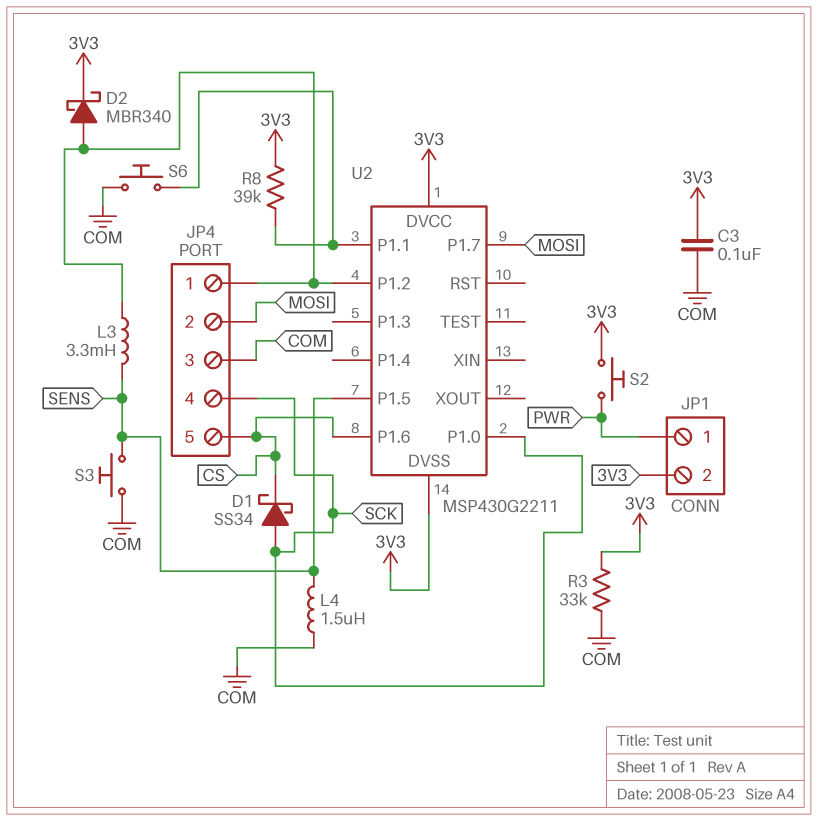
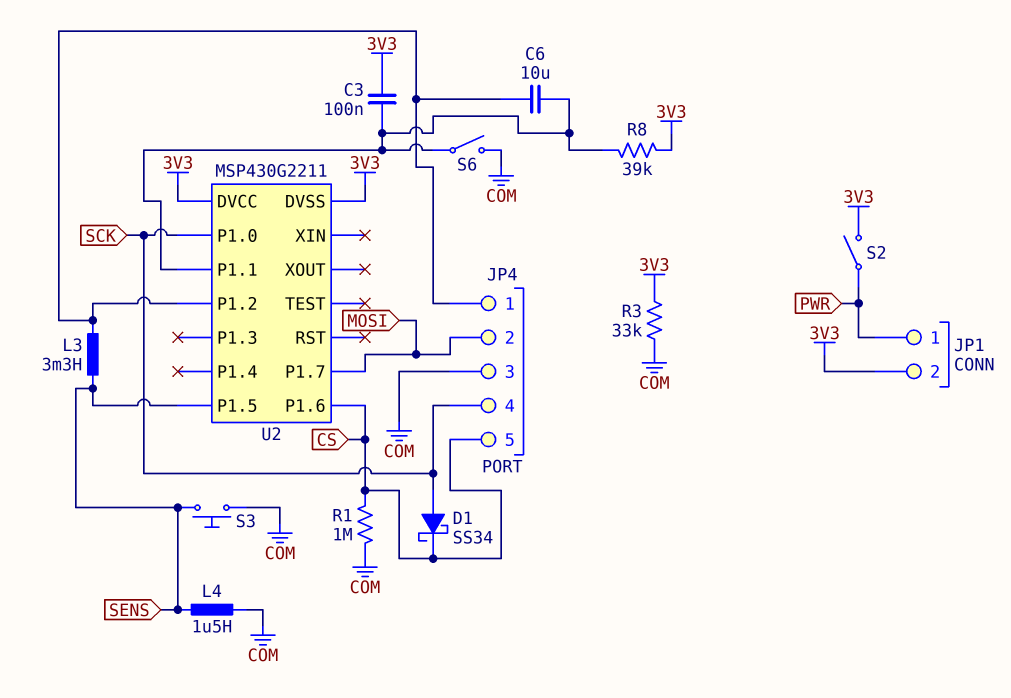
C3: 100nF (3V3, COM) -> 100nF (3V3, U2/P1.1)
C6: none -> 10uF (JP4/1, U2/P1.1)
D2: schottky MBR340 (A JP4/1, K 3V3) -> none
R1: none -> 1M (COM, CS)
S2: button (3V3, PWR) -> switch (3V3, PWR)
S6: button (COM, U2/P1.1) -> switch (COM, U2/P1.1)

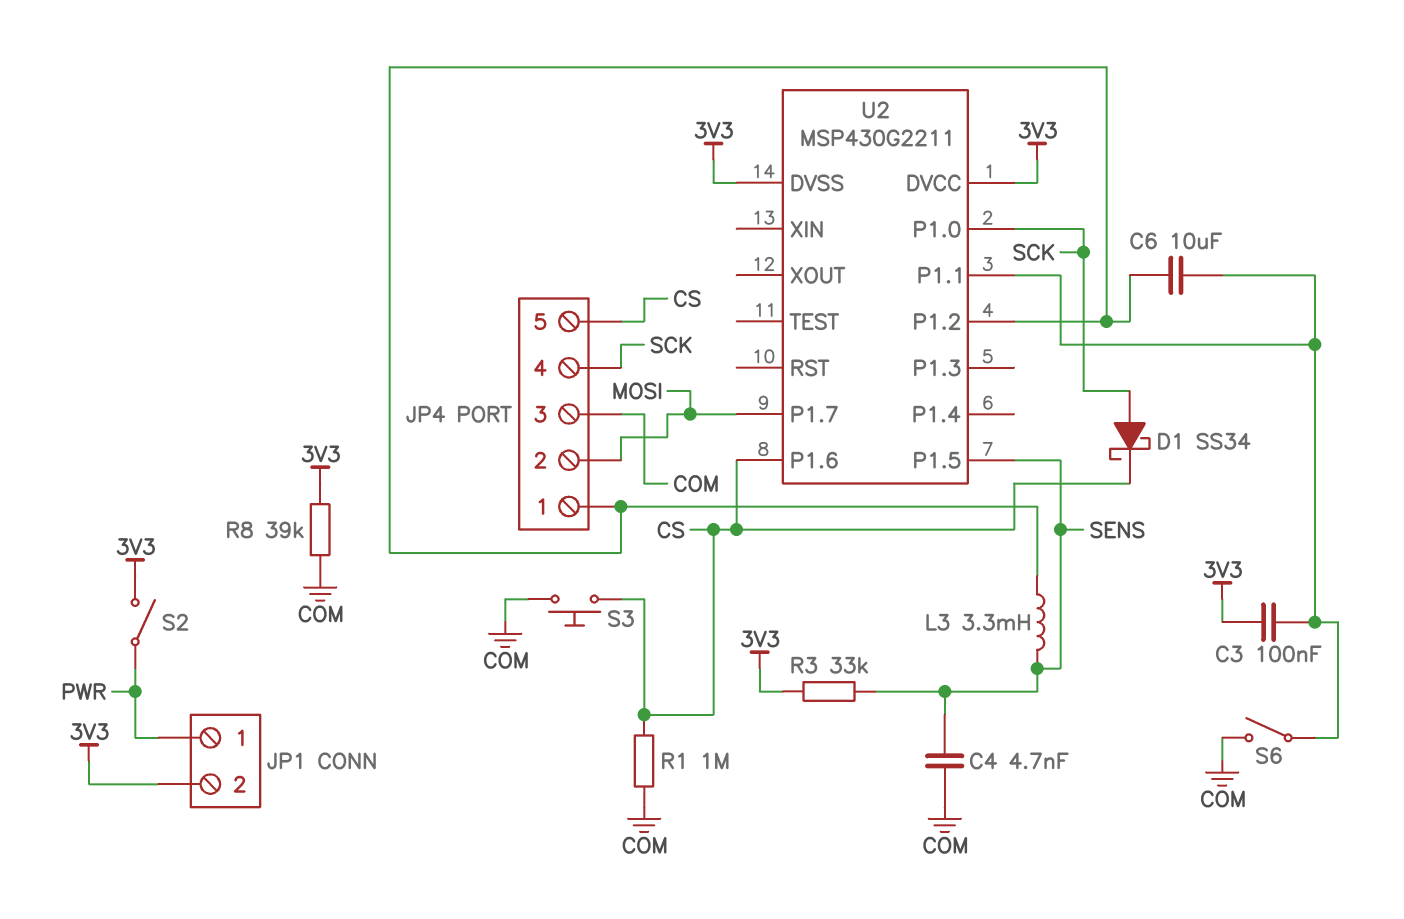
C4: none -> 4.7nF (COM, SENS)
L4: 1.5uH (COM, SENS) -> none
R3: 33k (3V3, COM) -> 33k (3V3, SENS)
R8: 39k (3V3, U2/P1.1) -> 39k (3V3, COM)
S3: button (COM, SENS) -> button (COM, CS)

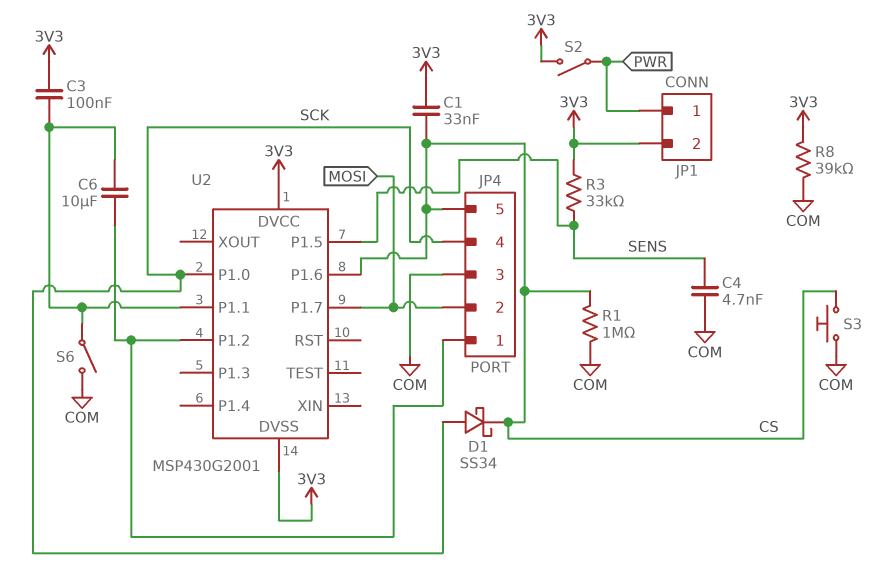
C1: none -> 33nF (3V3, CS)
L3: 3.3mH (JP4/1, SENS) -> none
U2: MSP430G2211 -> MSP430G2001

